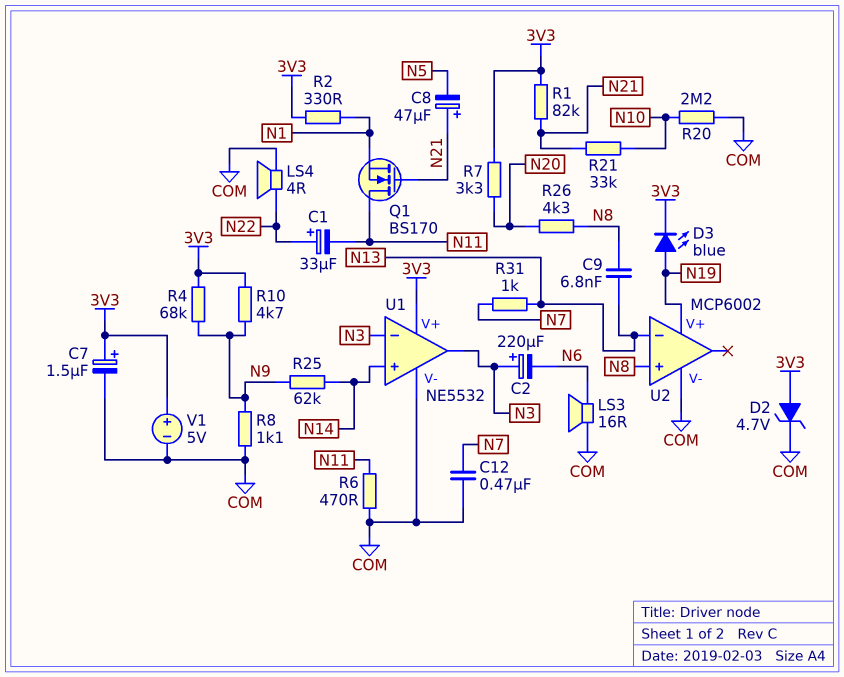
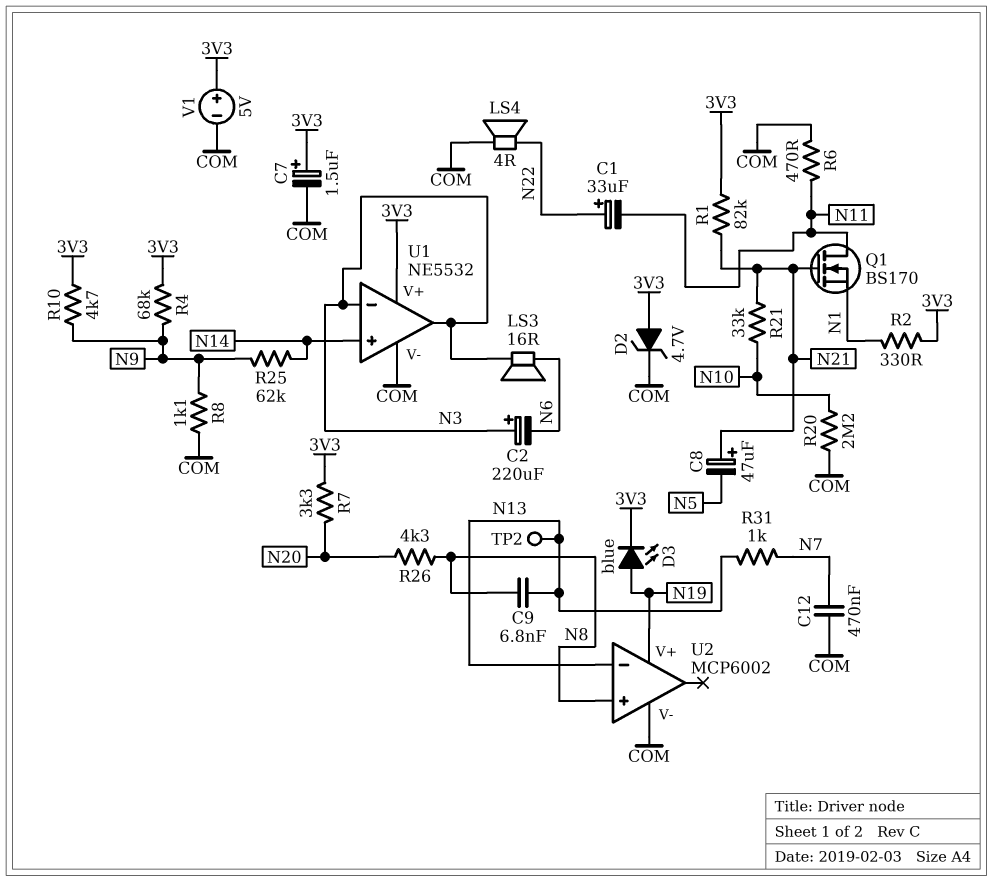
LS3: speaker 16R (COM, N6) -> speaker 16R (N3, N6)
TP2: none -> test point (N13)

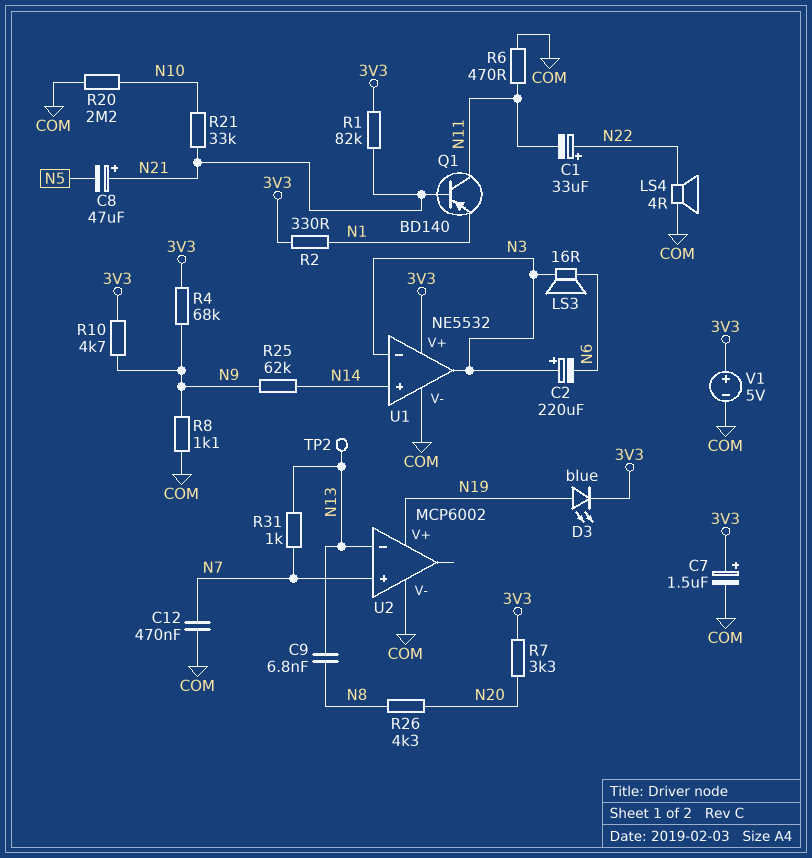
D2: zener 4.7V (A 3V3, K COM) -> none
Q1: NMOS BS170 (G N21, D N11, S N1) -> PNP BD140 (B N21, C N11, E N1)
U2 pin in+: N8 -> N7

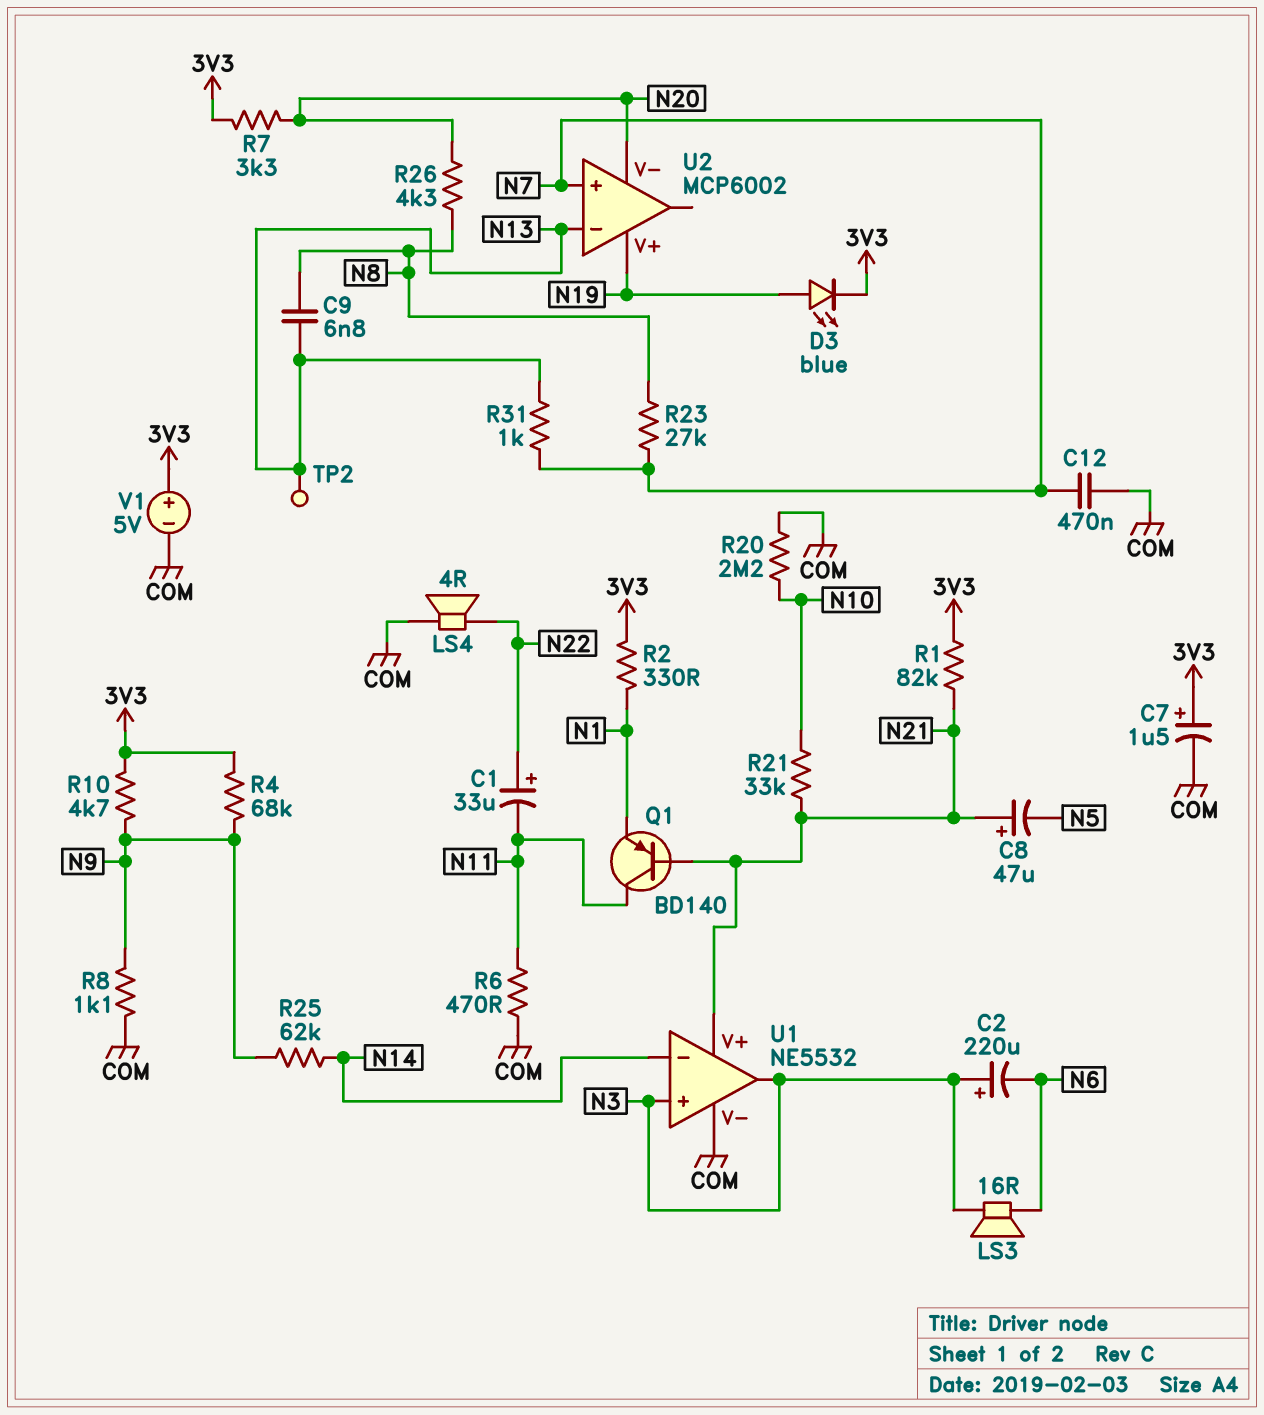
R23: none -> 27k (N7, N8)
U1 pin V+: 3V3 -> N21
U1 pin in+: N14 -> N3
U1 pin in-: N3 -> N14
U2 pin V-: COM -> N20

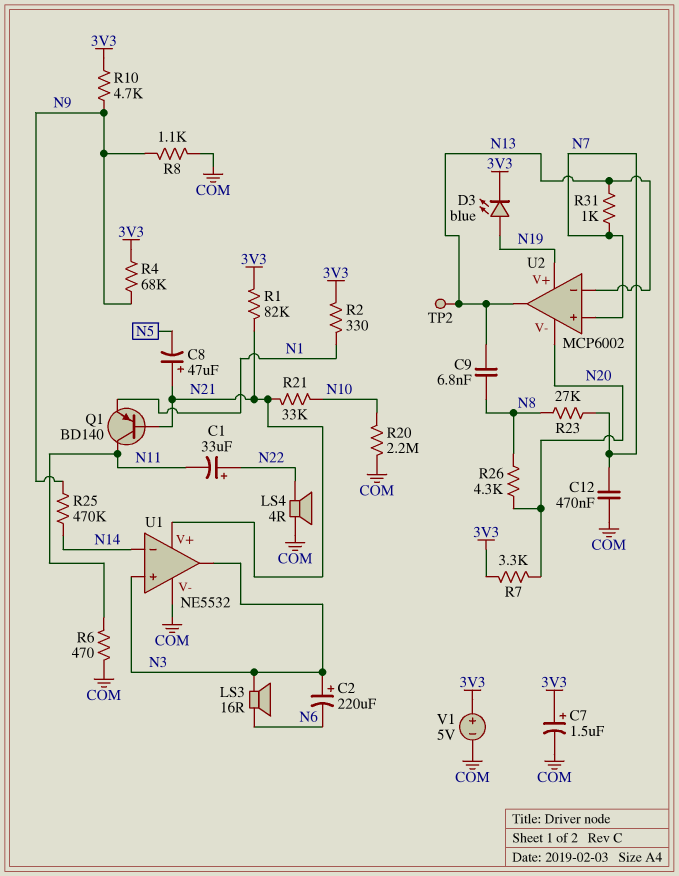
R25: 62k (N9, N14) -> 470k (N9, N14)
U2 pin out: none -> N13

